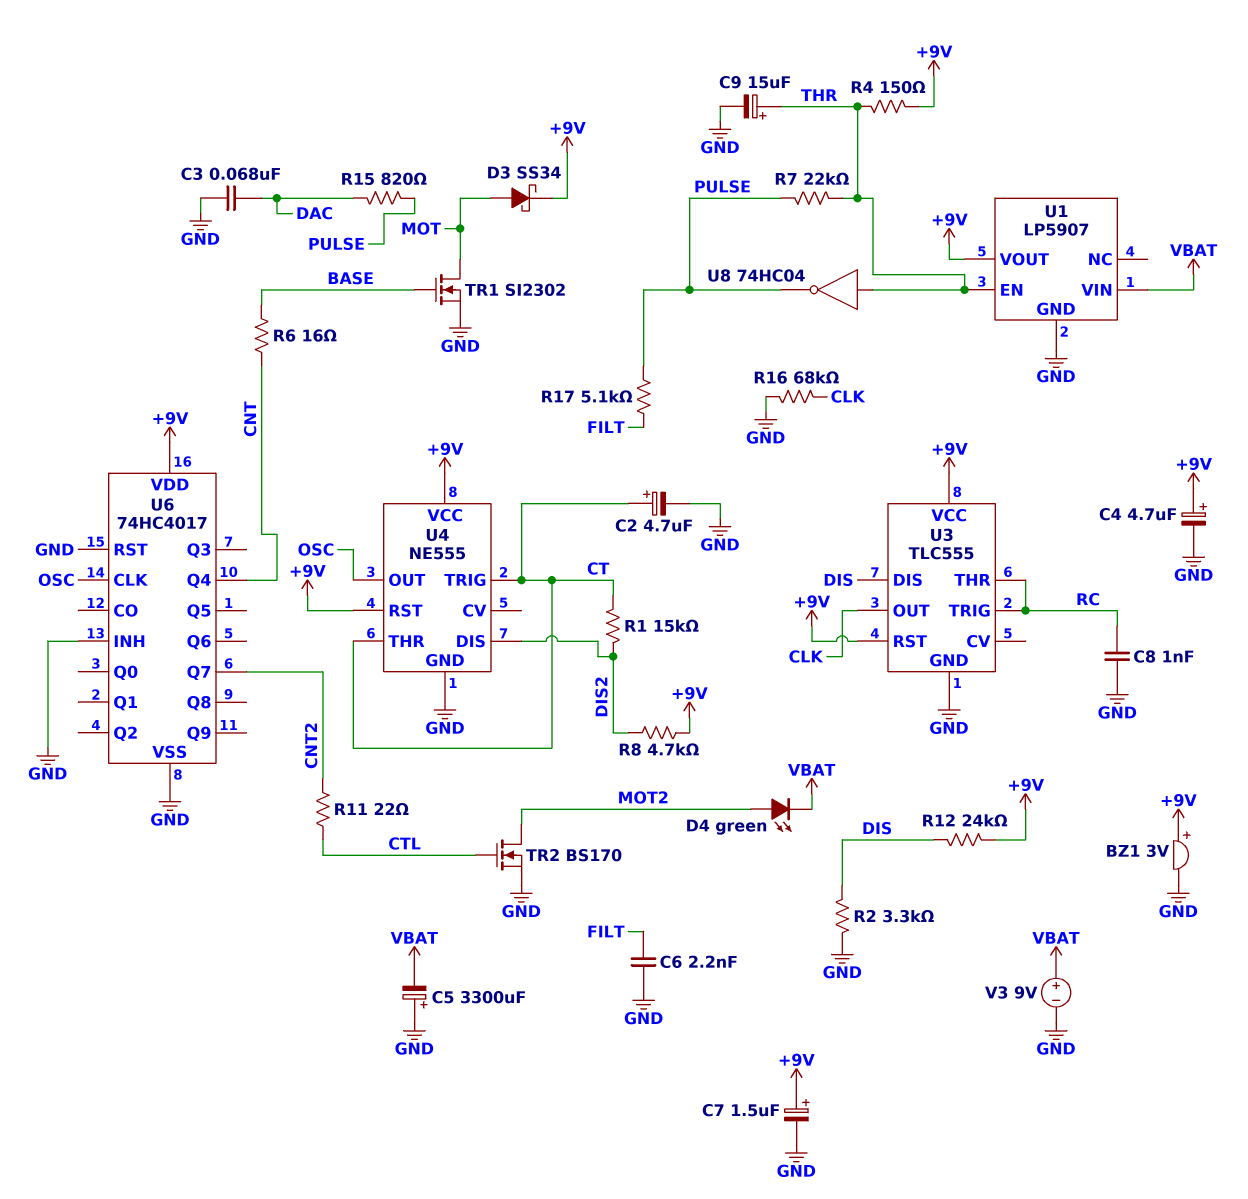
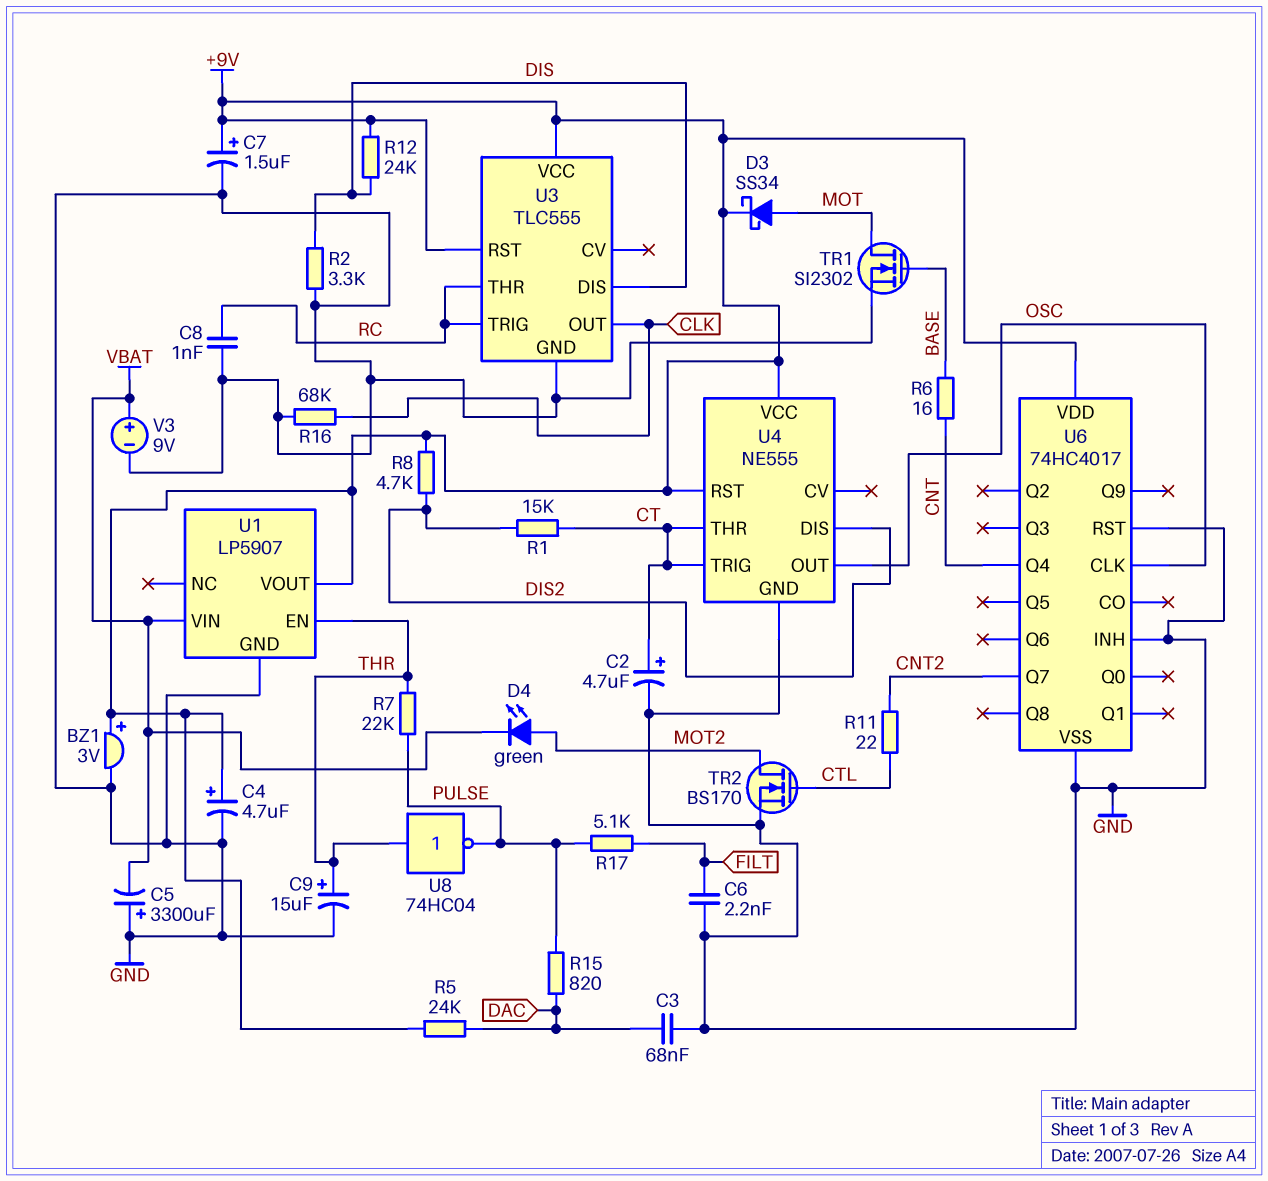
R4: 150 (+9V, THR) -> none
R5: none -> 24k (+9V, DAC)

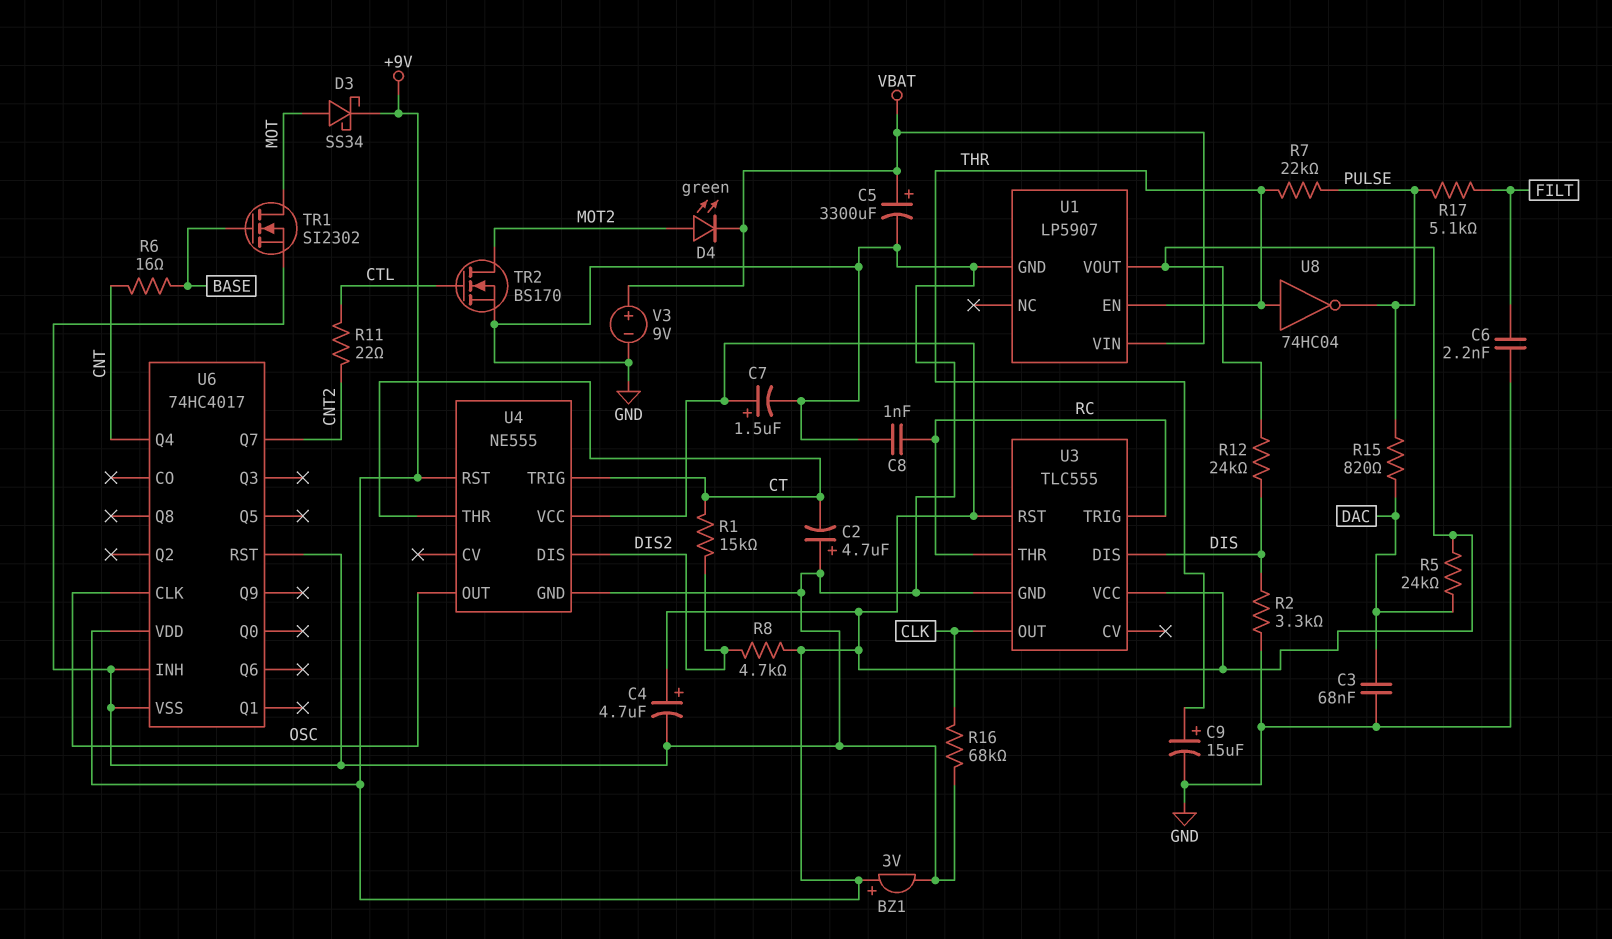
C2: 4.7uF (plus CT, minus GND) -> 4.7uF (plus GND, minus CT)
C5: 3300uF (plus GND, minus VBAT) -> 3300uF (plus VBAT, minus GND)

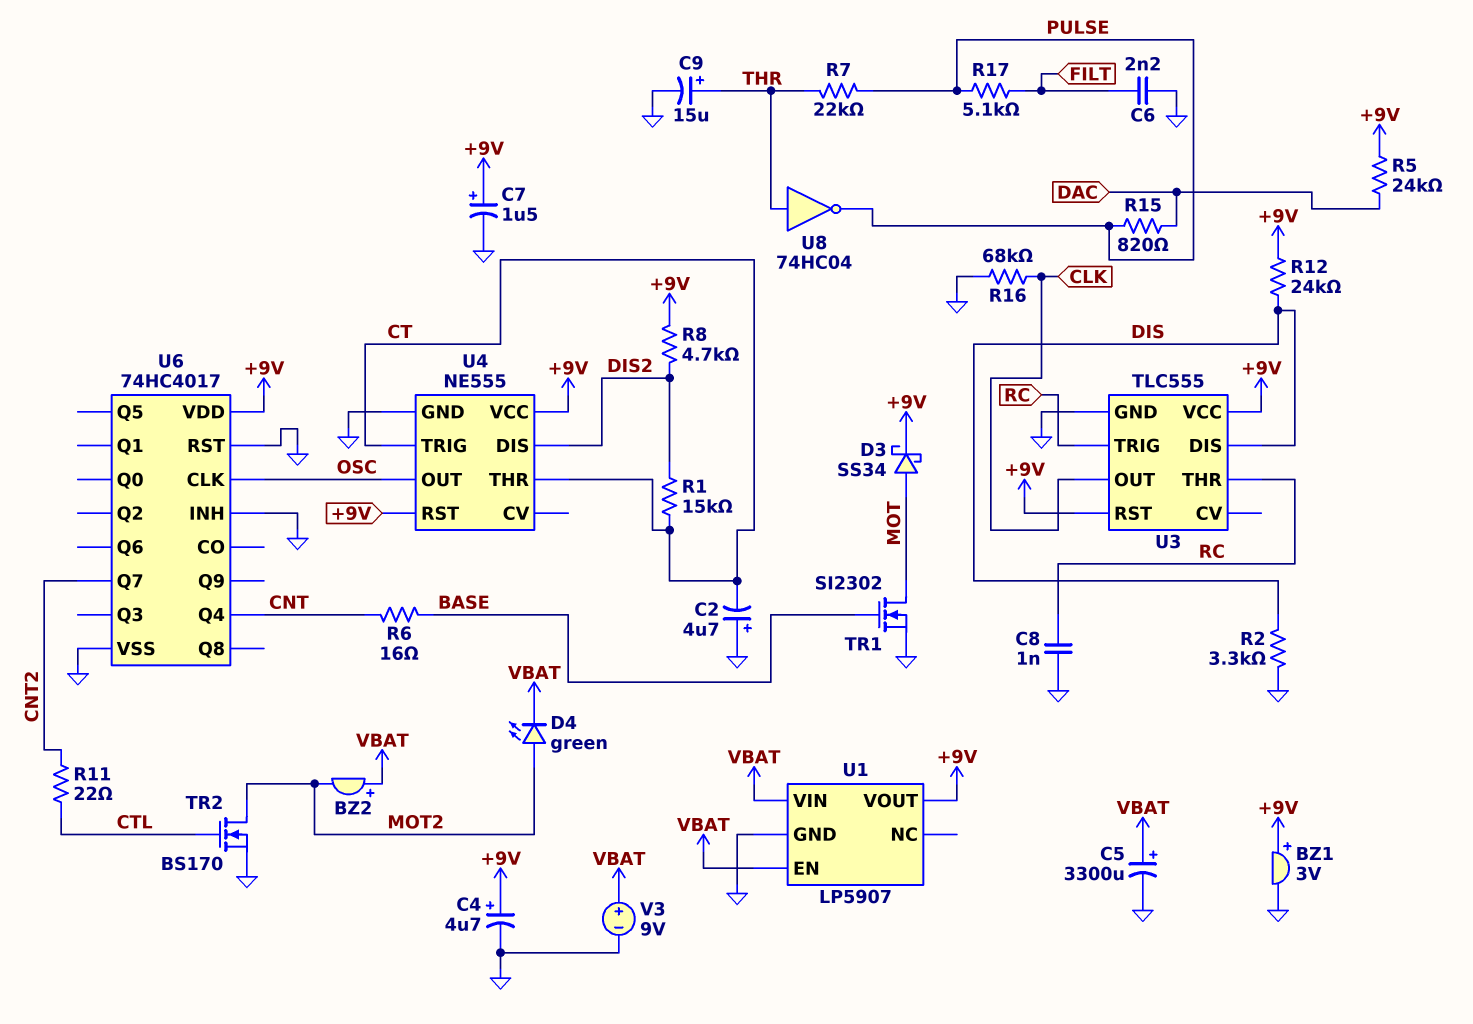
BZ2: none -> buzzer (plus VBAT, minus MOT2)
C3: 68nF (DAC, GND) -> none
U1 pin EN: THR -> VBAT

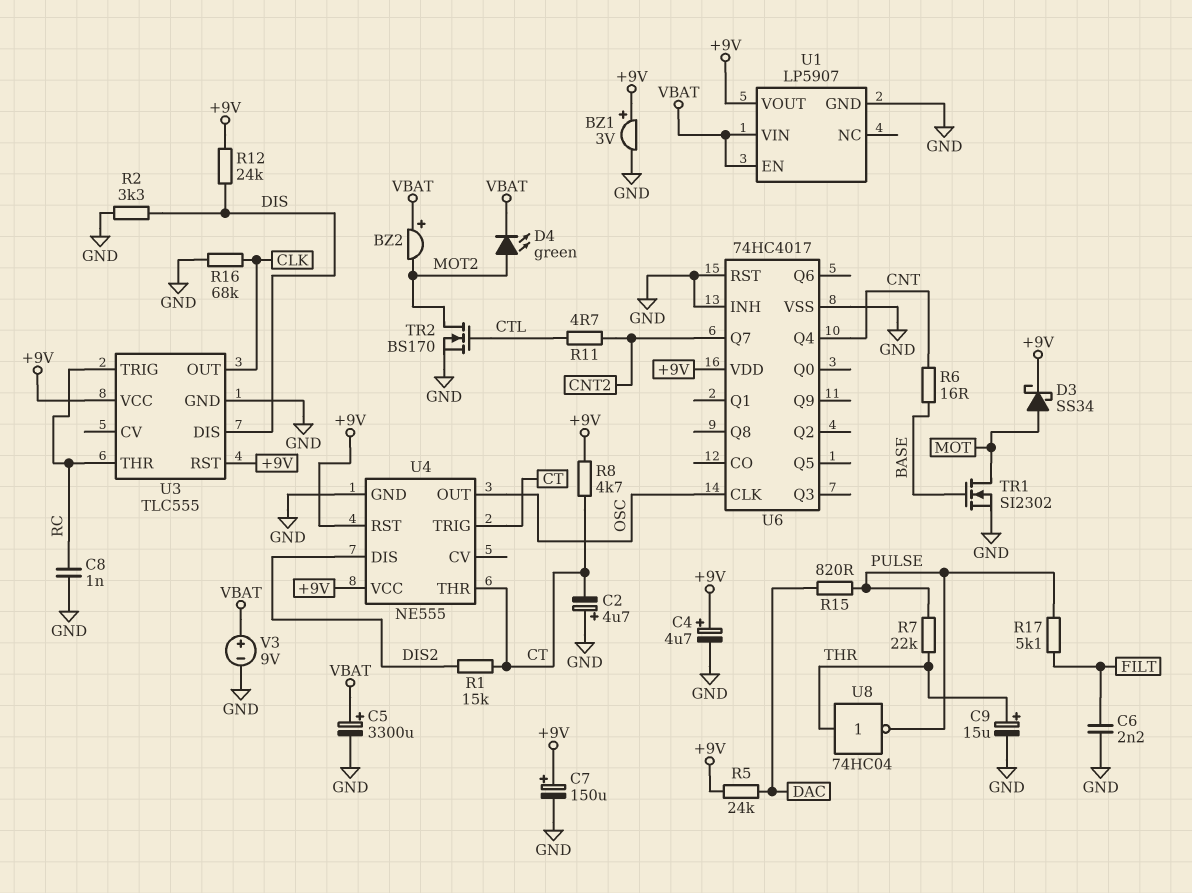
C7: 1.5uF (plus +9V, minus GND) -> 150uF (plus +9V, minus GND)
R8: 4.7k (+9V, DIS2) -> 4.7k (+9V, CT)
R11: 22 (CNT2, CTL) -> 4.7 (CNT2, CTL)

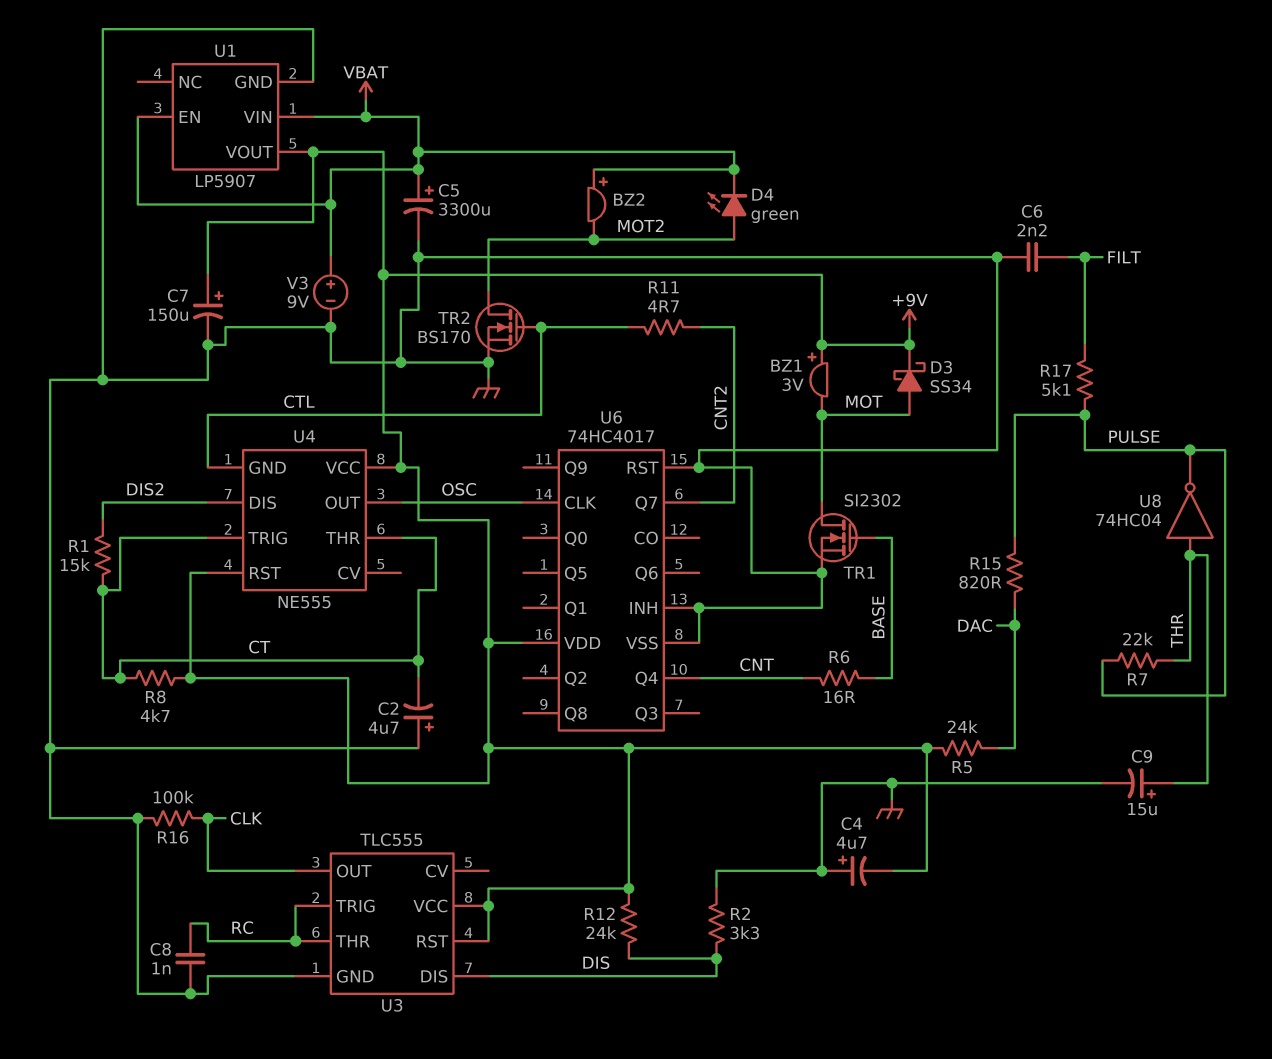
BZ1: buzzer 3V (plus +9V, minus GND) -> buzzer 3V (plus +9V, minus MOT)
C4: 4.7uF (plus +9V, minus GND) -> 4.7uF (plus GND, minus +9V)
R16: 68k (CLK, GND) -> 100k (CLK, GND)
U4 pin GND: GND -> CTL

